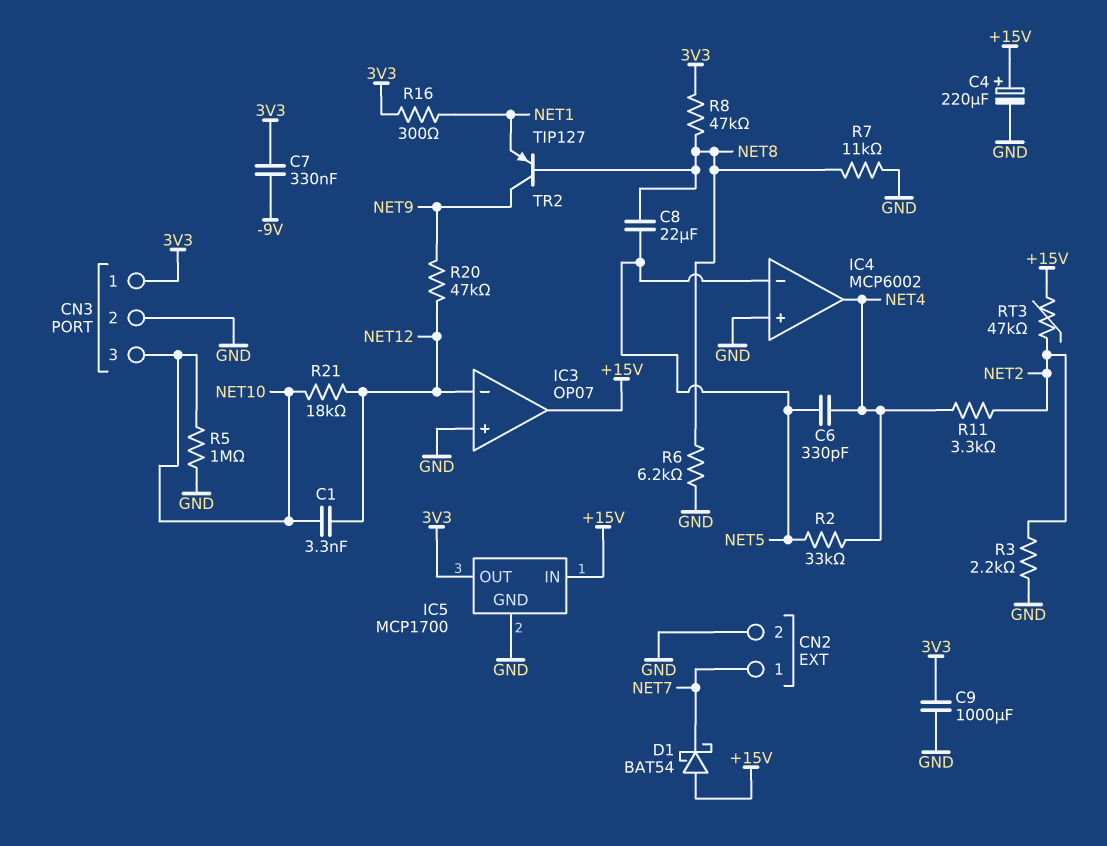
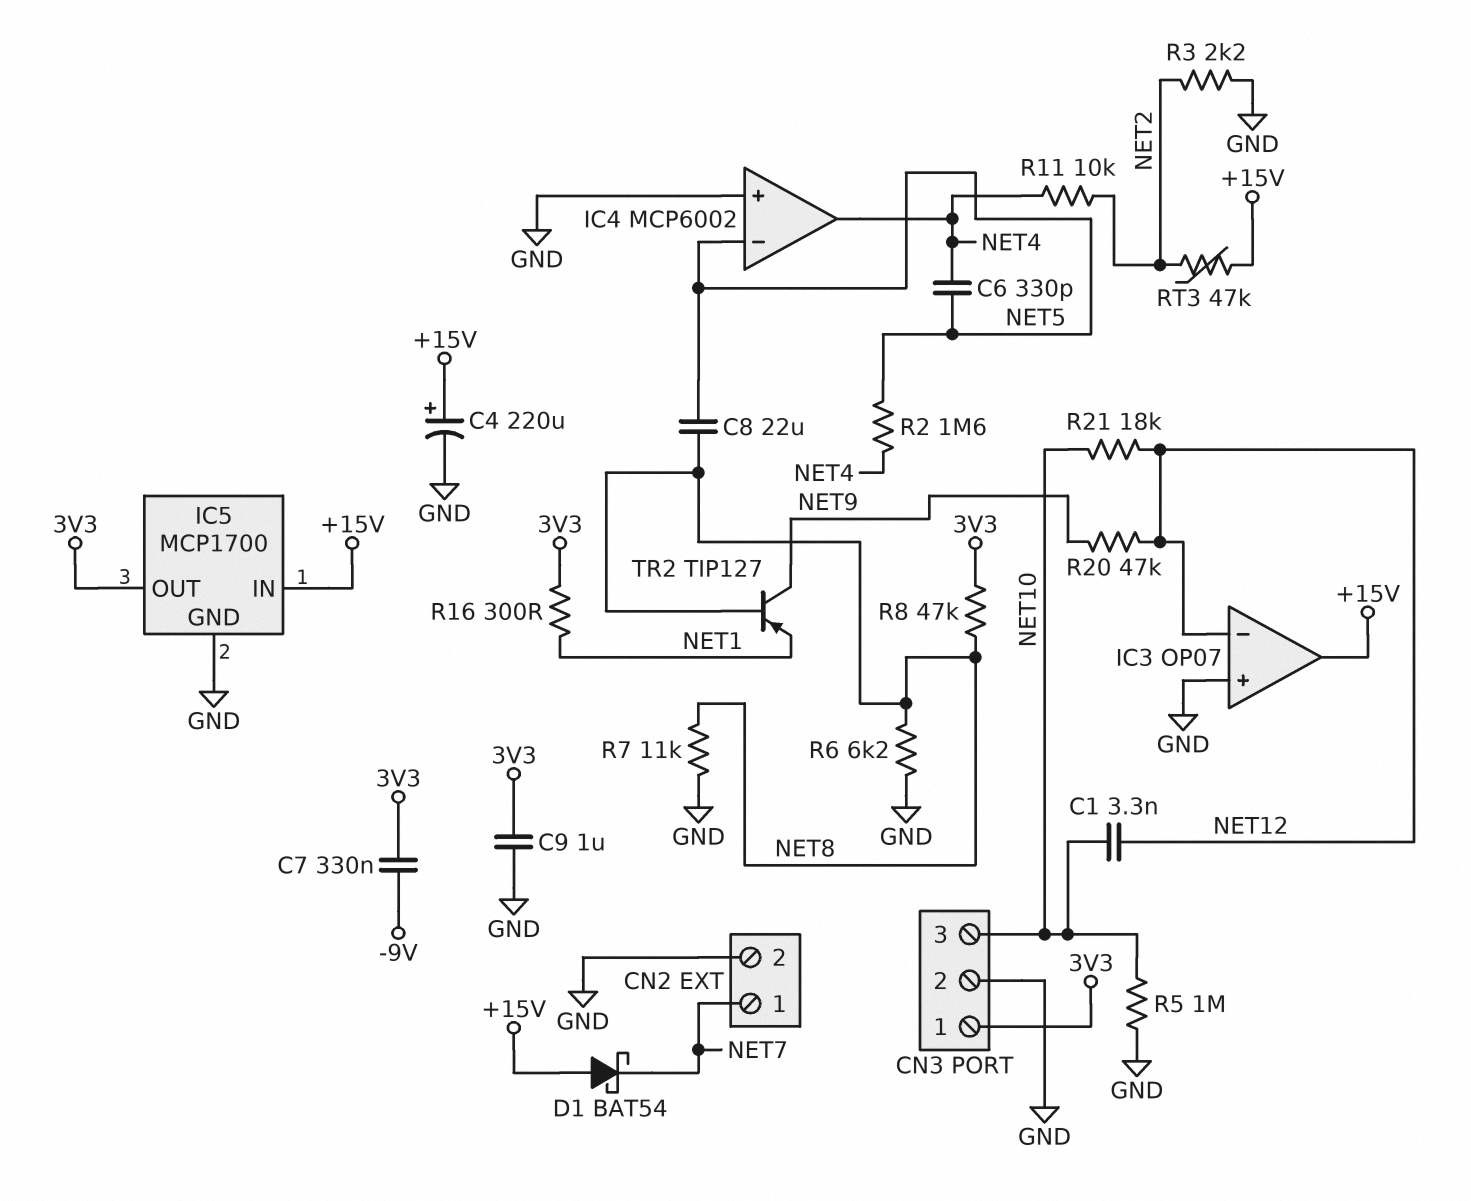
C9: 1000uF (3V3, GND) -> 1uF (3V3, GND)
R2: 33k (NET4, NET5) -> 1.6M (NET4, NET5)
R11: 3.3k (NET2, NET4) -> 10k (NET2, NET4)

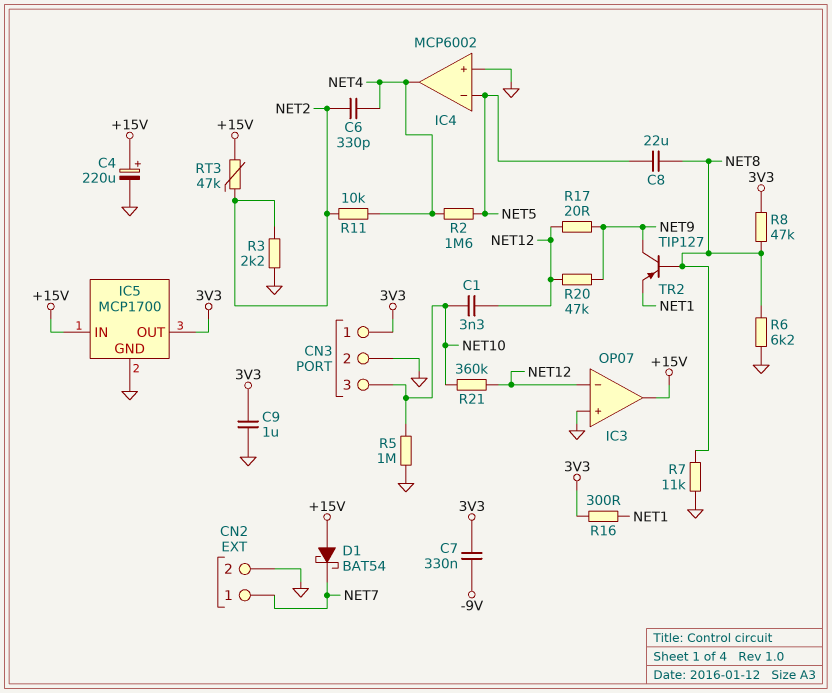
C6: 330pF (NET4, NET5) -> 330pF (NET2, NET4)
R17: none -> 20 (NET9, NET12)
R21: 18k (NET10, NET12) -> 360k (NET10, NET12)

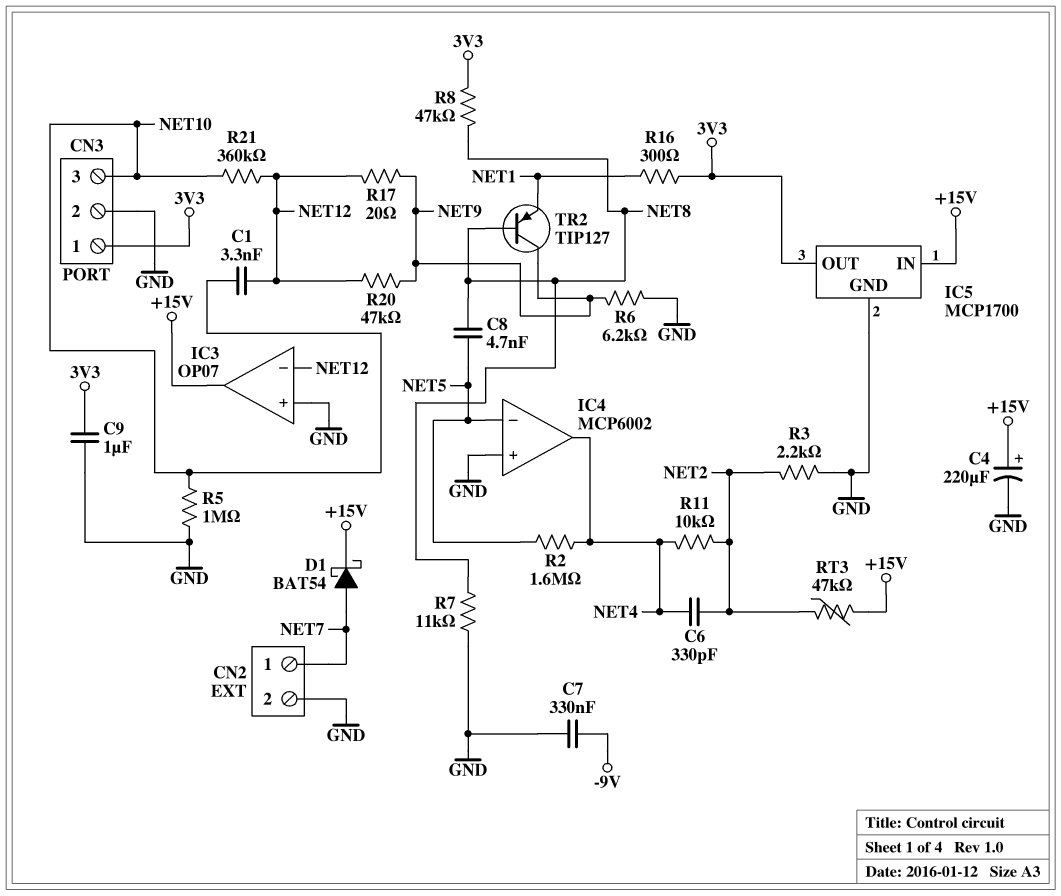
C7: 330nF (-9V, 3V3) -> 330nF (-9V, GND)
C8: 22uF (NET5, NET8) -> 4.7nF (NET5, NET8)
D1: schottky BAT54 (A +15V, K NET7) -> schottky BAT54 (A NET7, K +15V)
R6: 6.2k (GND, NET8) -> 6.2k (GND, NET9)

